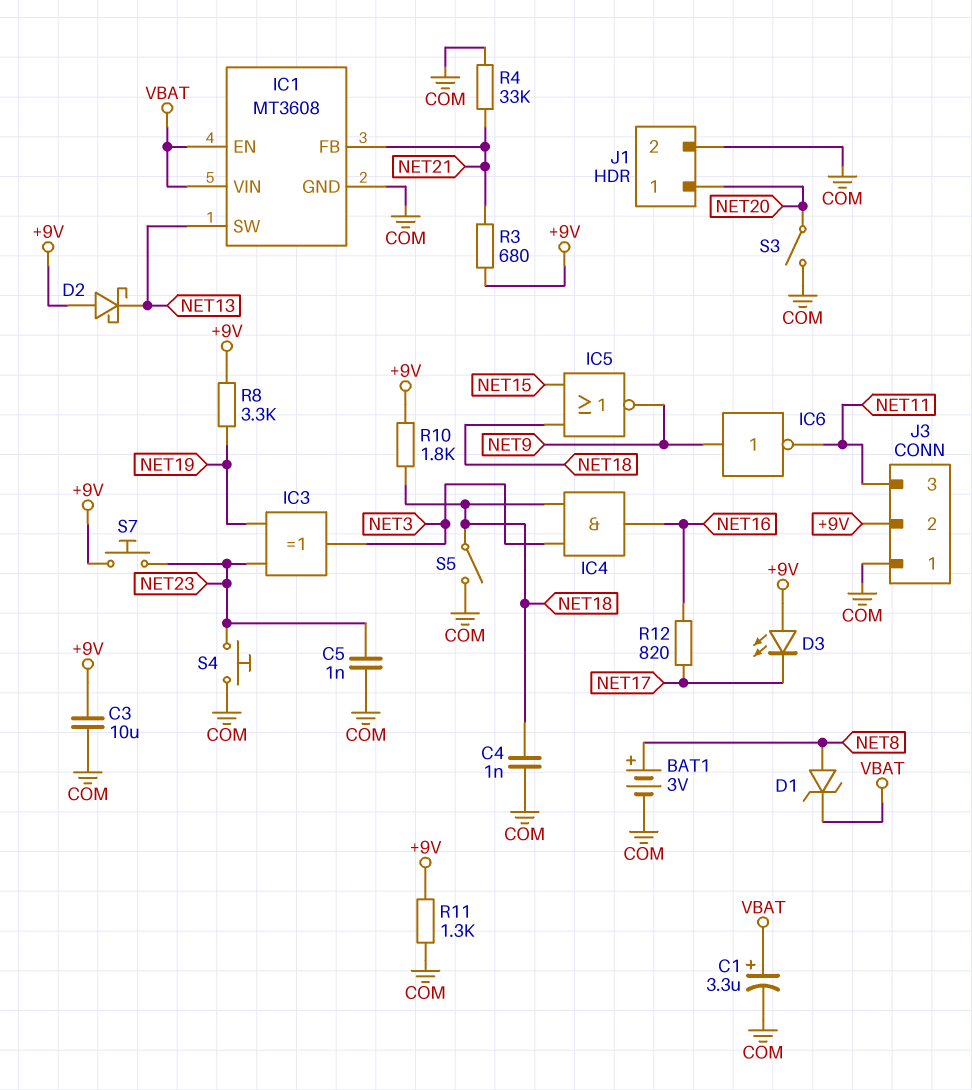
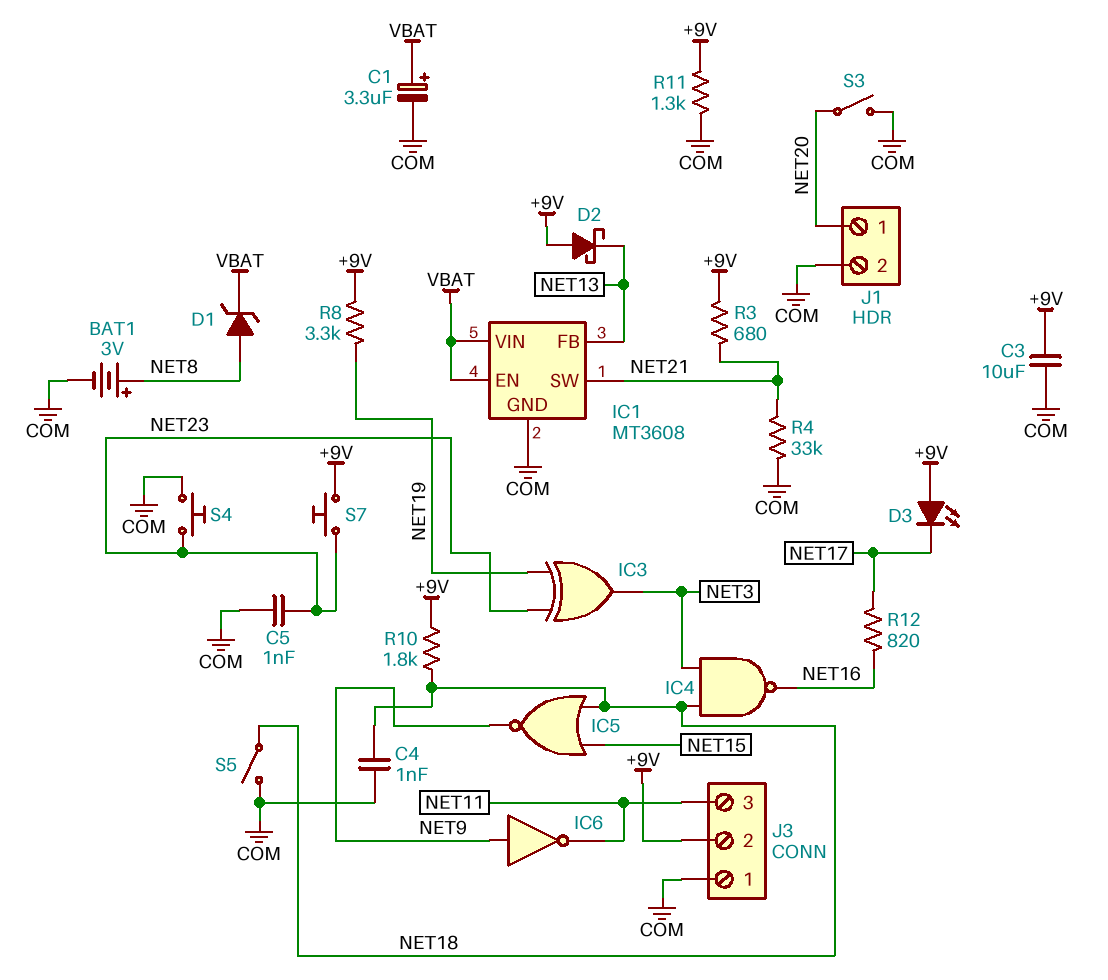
IC1 pin FB: NET21 -> NET13
IC1 pin SW: NET13 -> NET21
IC4: AND (in NET3, in NET18, out NET16) -> NAND (in NET3, in NET18, out NET16)

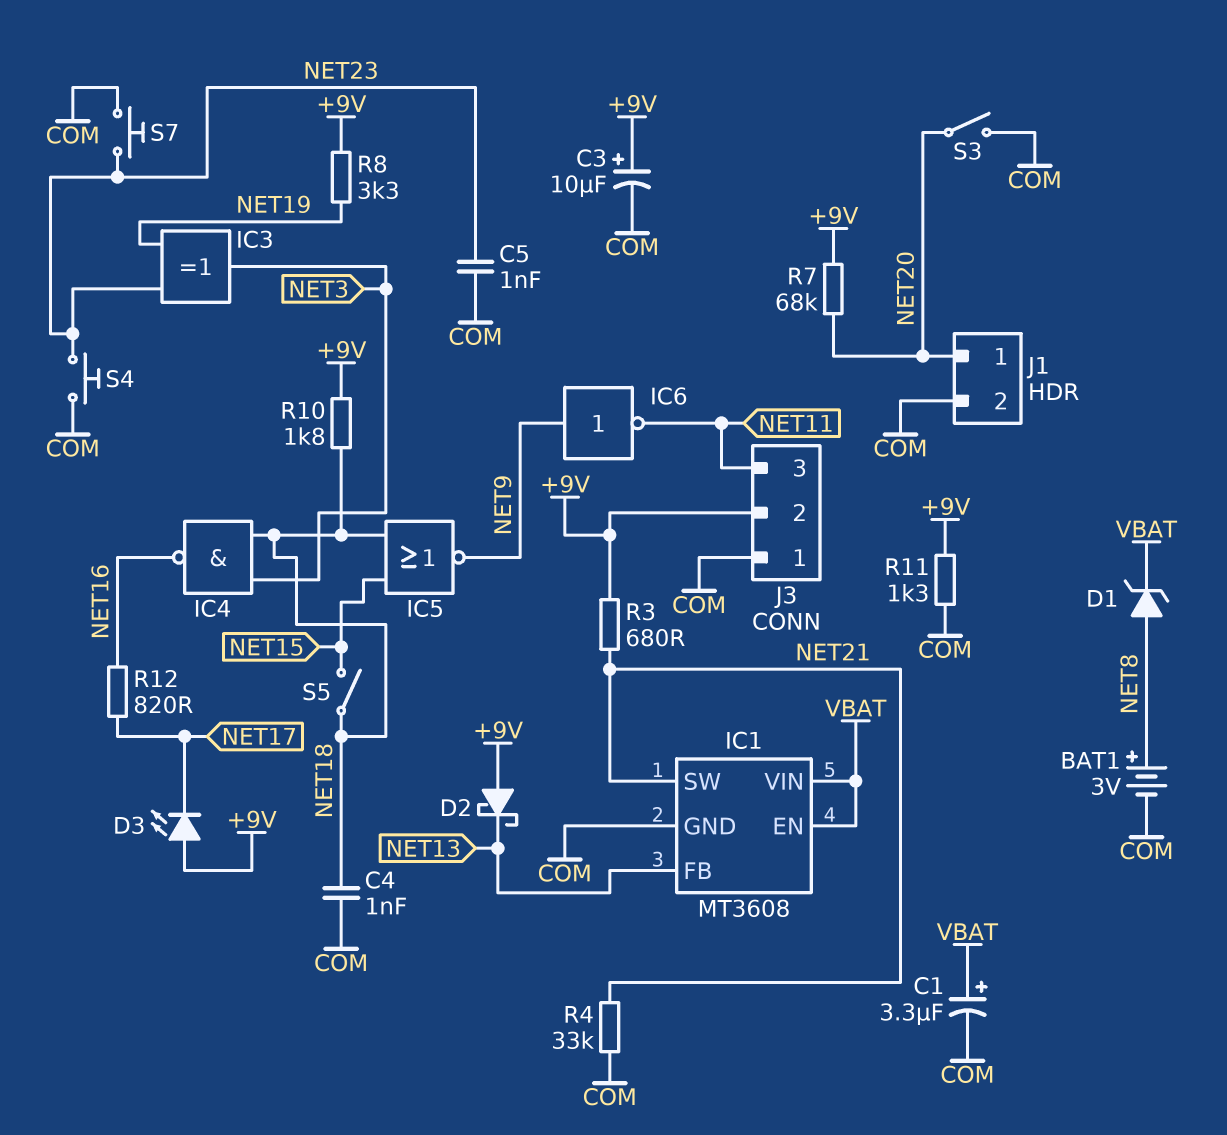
C3: 10uF (+9V, COM) -> 10uF (plus +9V, minus COM)
R7: none -> 68k (+9V, NET20)
S5: switch (COM, NET18) -> switch (NET15, NET18)
S7: button (+9V, NET23) -> button (COM, NET23)

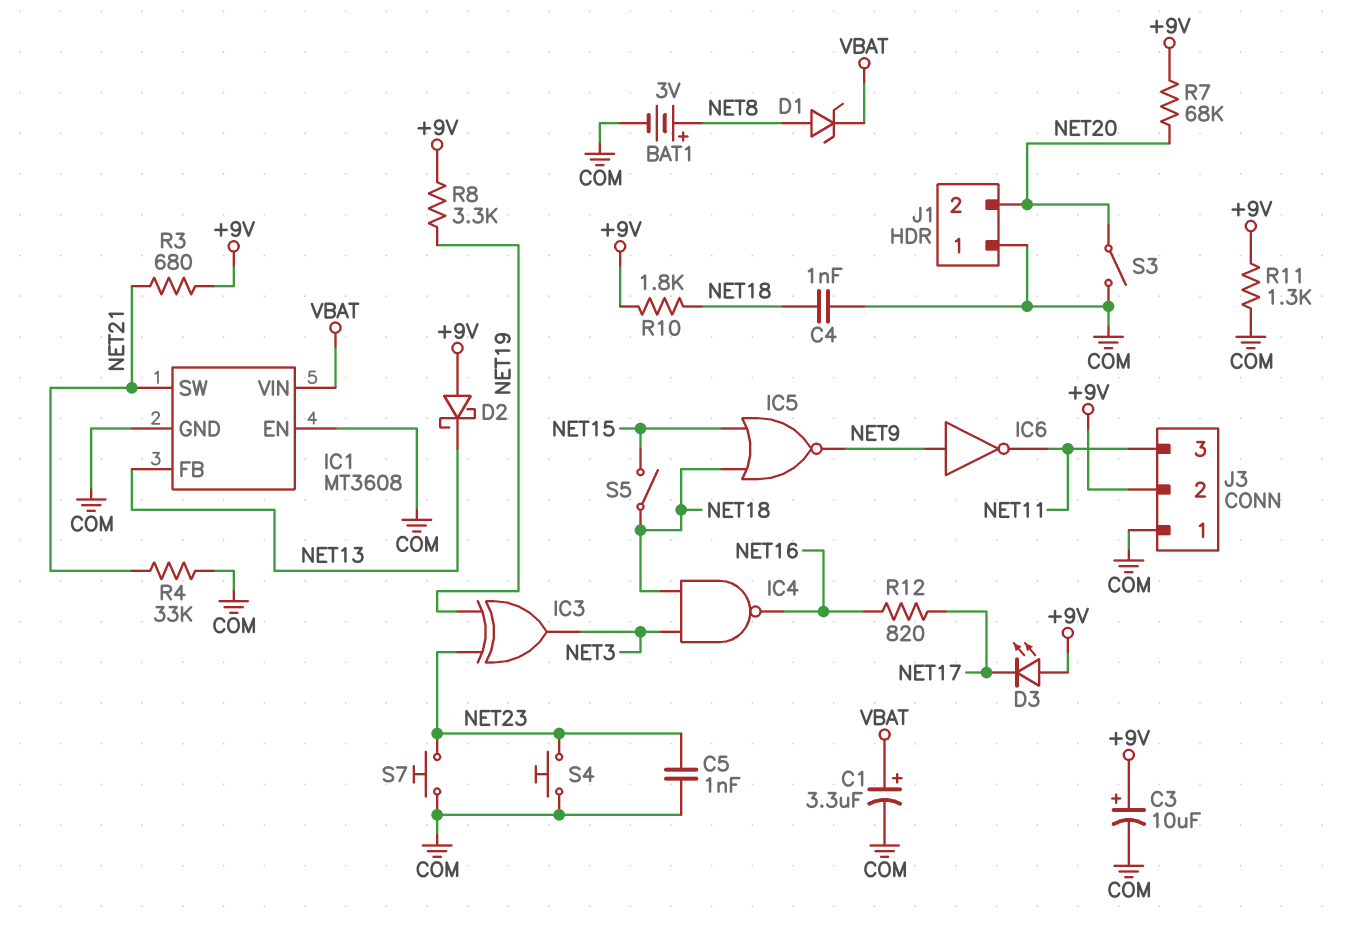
IC1 pin EN: VBAT -> COM
J1 pin 1: NET20 -> COM
J1 pin 2: COM -> NET20

